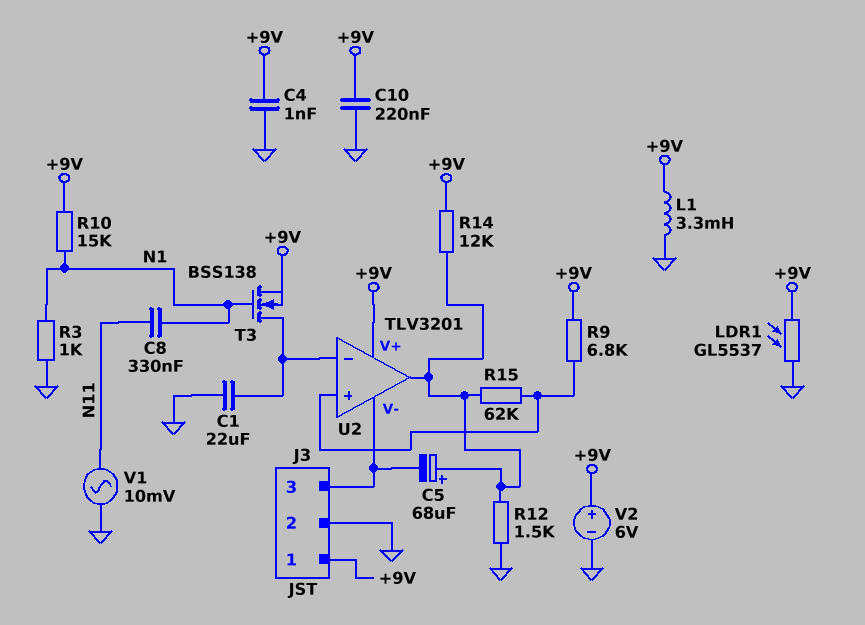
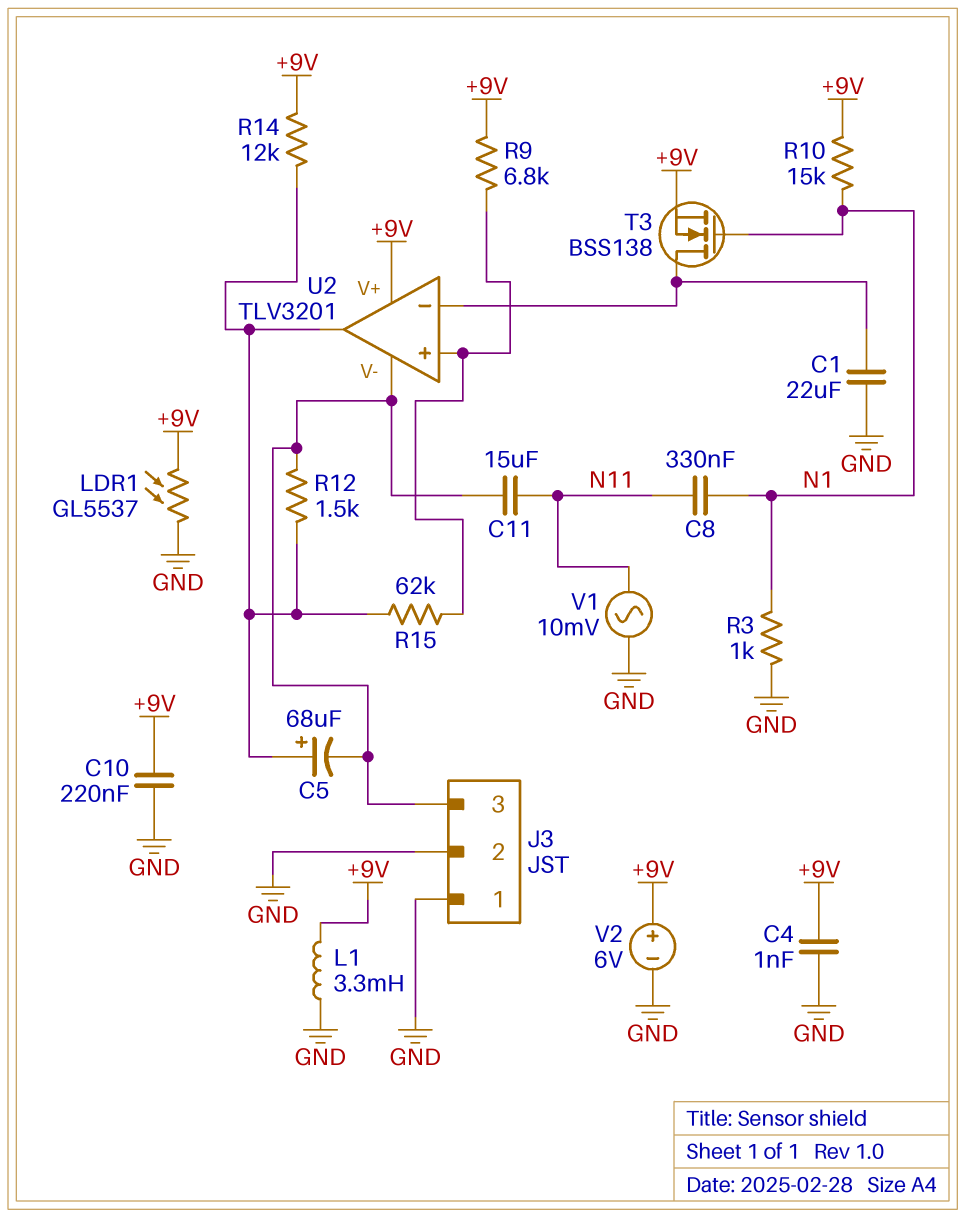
C11: none -> 15uF (J3/3, N11)
J3 pin 1: +9V -> GND
R12: 1.5k (GND, U2/out) -> 1.5k (J3/3, U2/out)

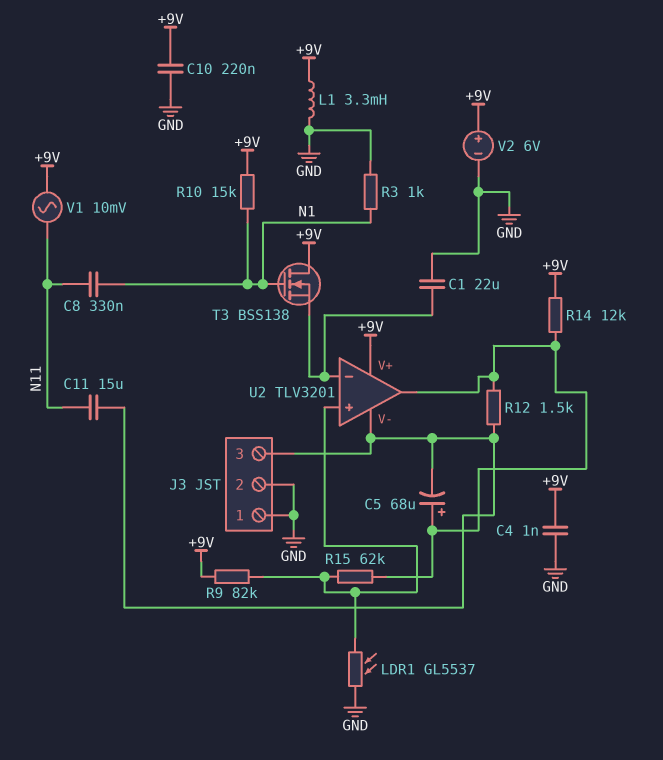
LDR1: GL5537 (+9V, GND) -> GL5537 (GND, U2/in+)
R9: 6.8k (+9V, U2/in+) -> 82k (+9V, U2/in+)
T3: NMOS BSS138 (G N1, D U2/in-, S +9V) -> NMOS BSS138 (G N1, D +9V, S U2/in-)
V1: AC 10mV (GND, N11) -> AC 10mV (+9V, N11)

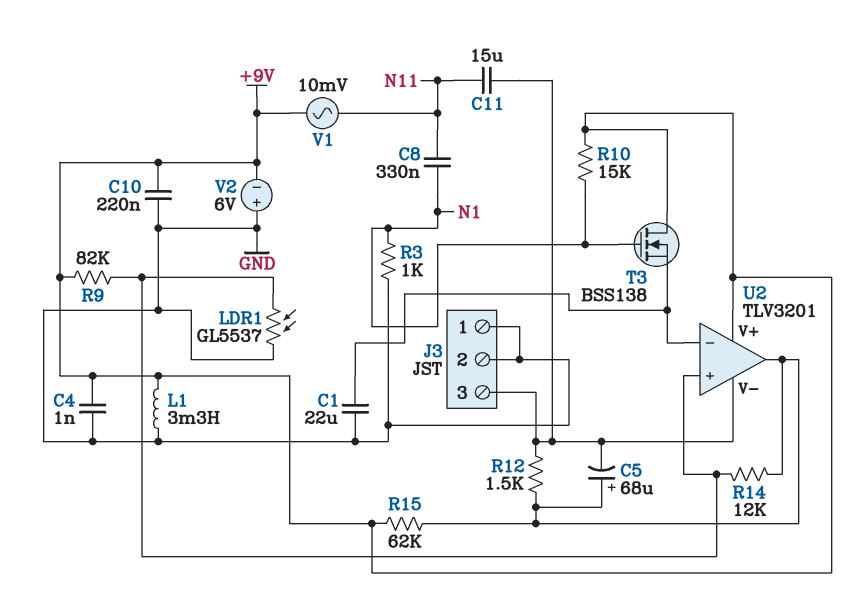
R14: 12k (+9V, U2/out) -> 12k (U2/in+, U2/out)
R15: 62k (U2/in+, U2/out) -> 62k (+9V, U2/out)
V2: 6V (plus +9V, minus GND) -> 6V (plus GND, minus +9V)

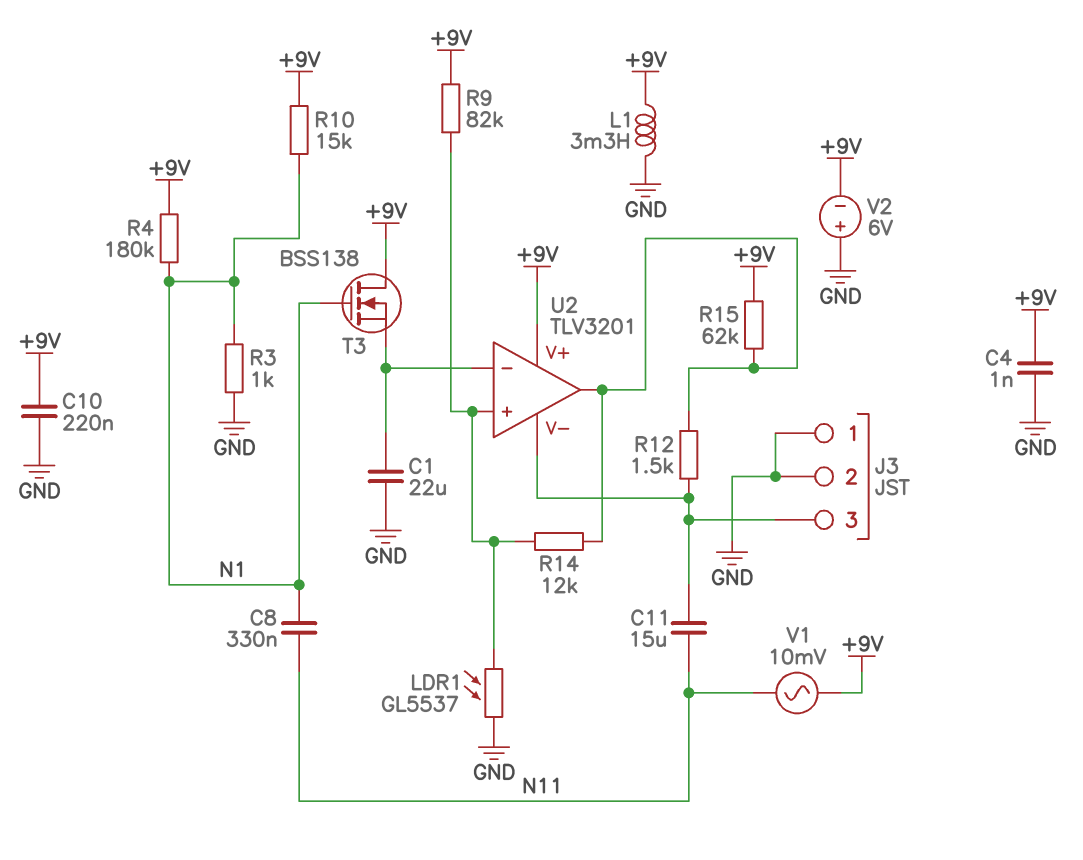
C5: 68uF (plus U2/out, minus J3/3) -> none
R4: none -> 180k (+9V, N1)

